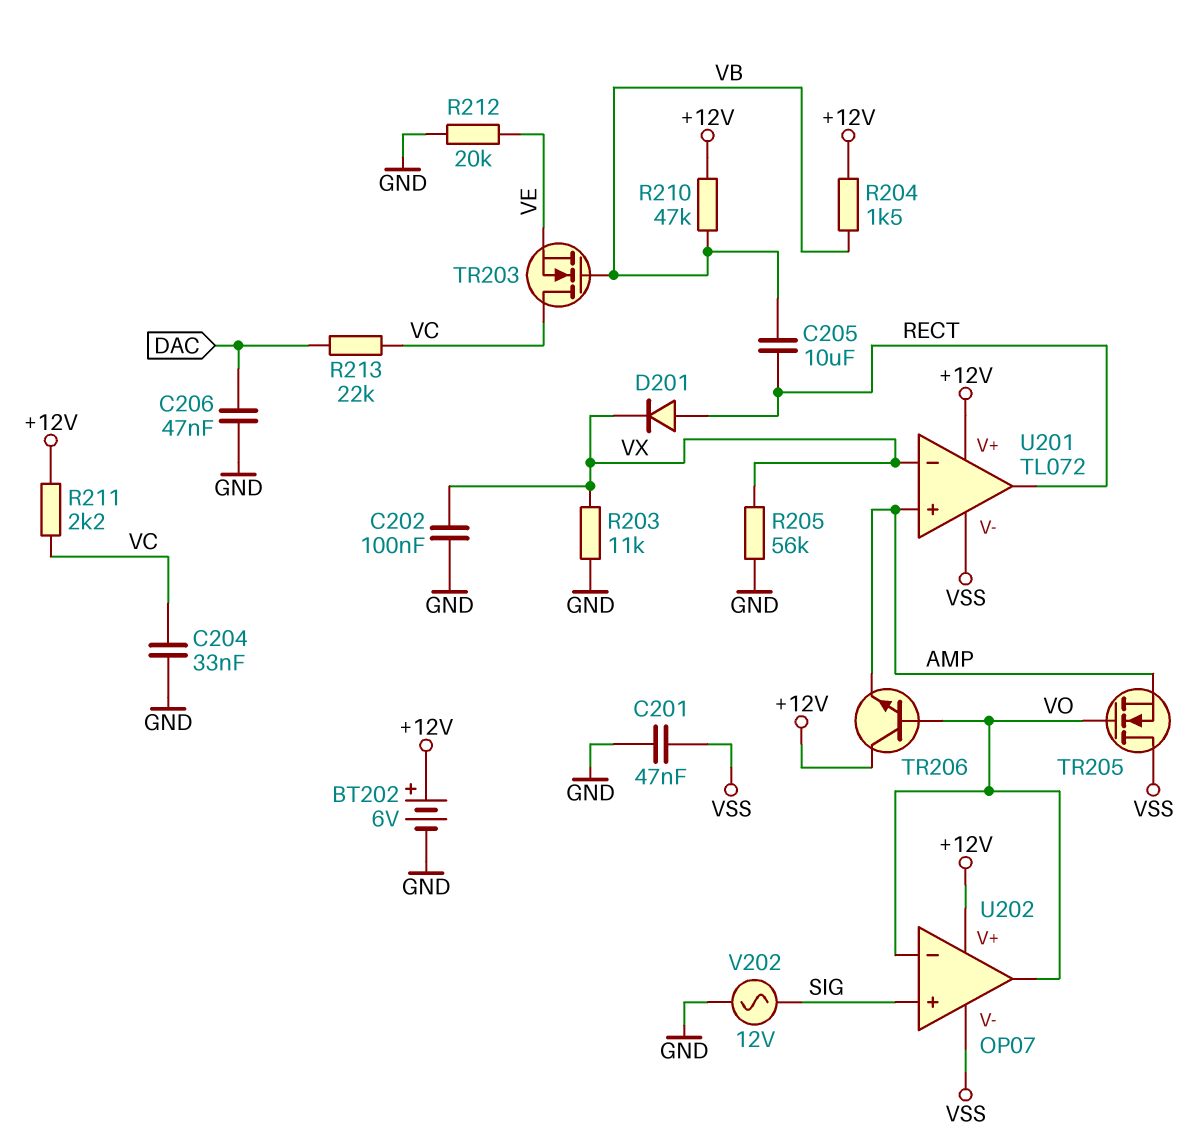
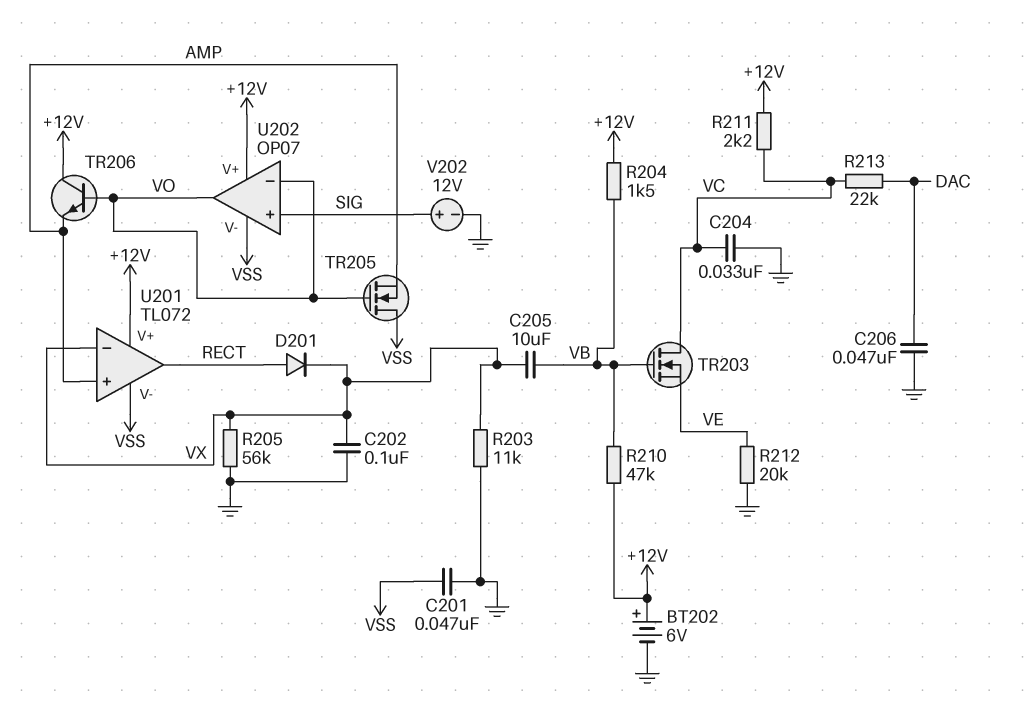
C205: 10uF (RECT, VB) -> 10uF (VB, VX)
V202: AC 12V (GND, SIG) -> 12V (plus SIG, minus GND)

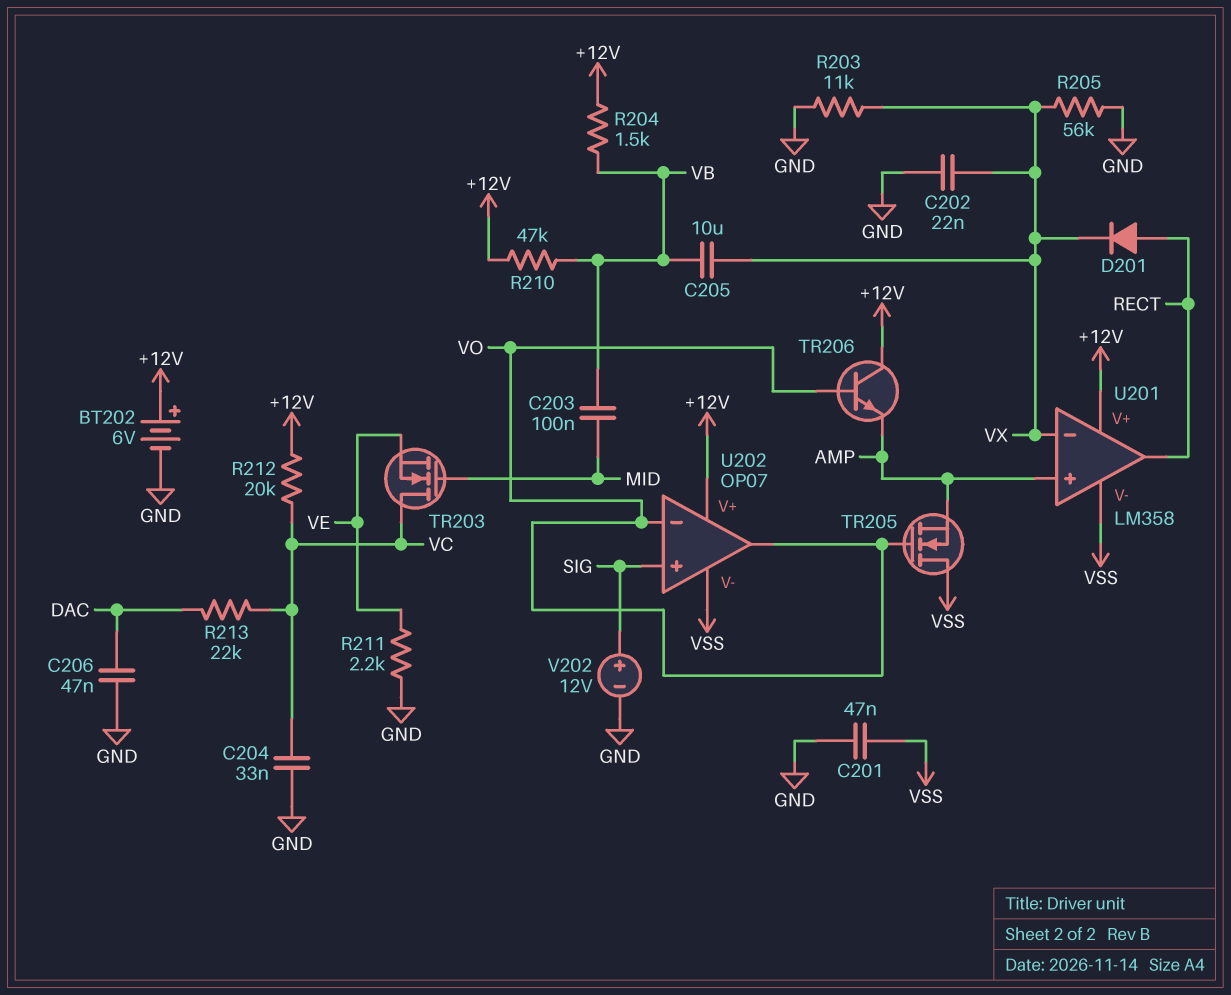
C202: 100nF (GND, VX) -> 22nF (GND, VX)
C203: none -> 100nF (MID, VB)
R211: 2.2k (+12V, VC) -> 2.2k (GND, VE)
R212: 20k (GND, VE) -> 20k (+12V, VC)
TR203: NMOS (G VB, D VC, S VE) -> NMOS (G MID, D VC, S VE)
U201: TL072 -> LM358

